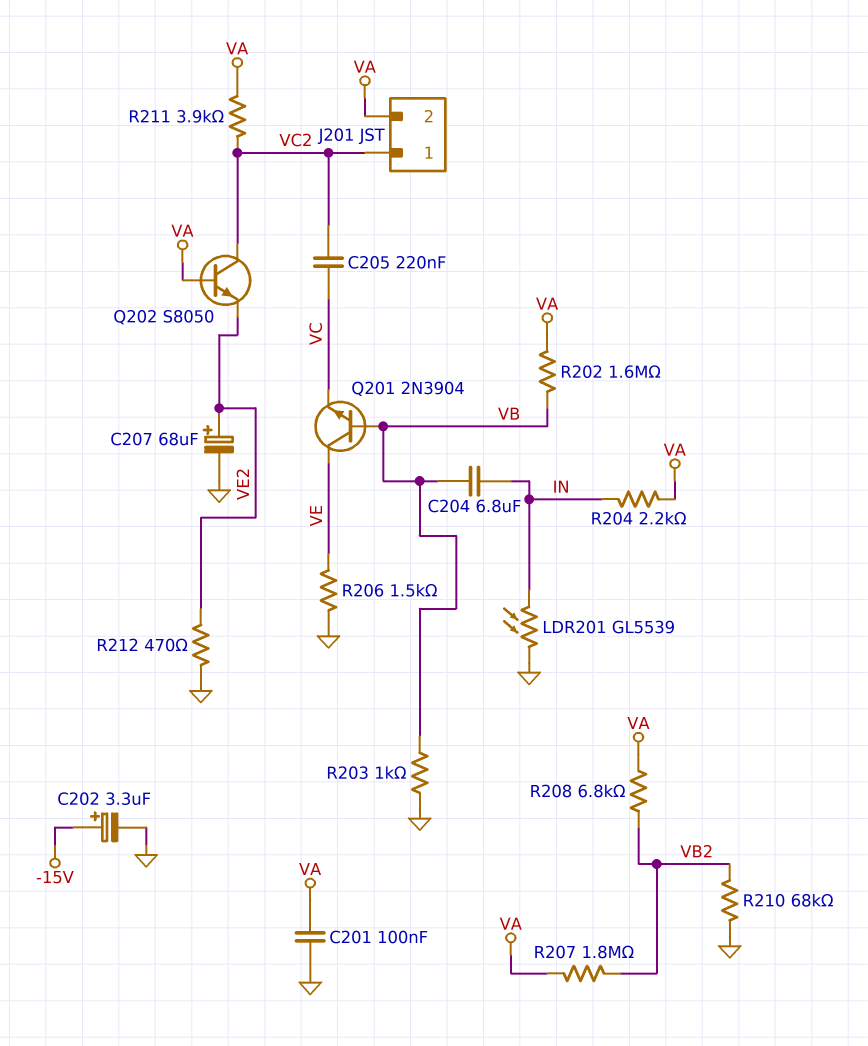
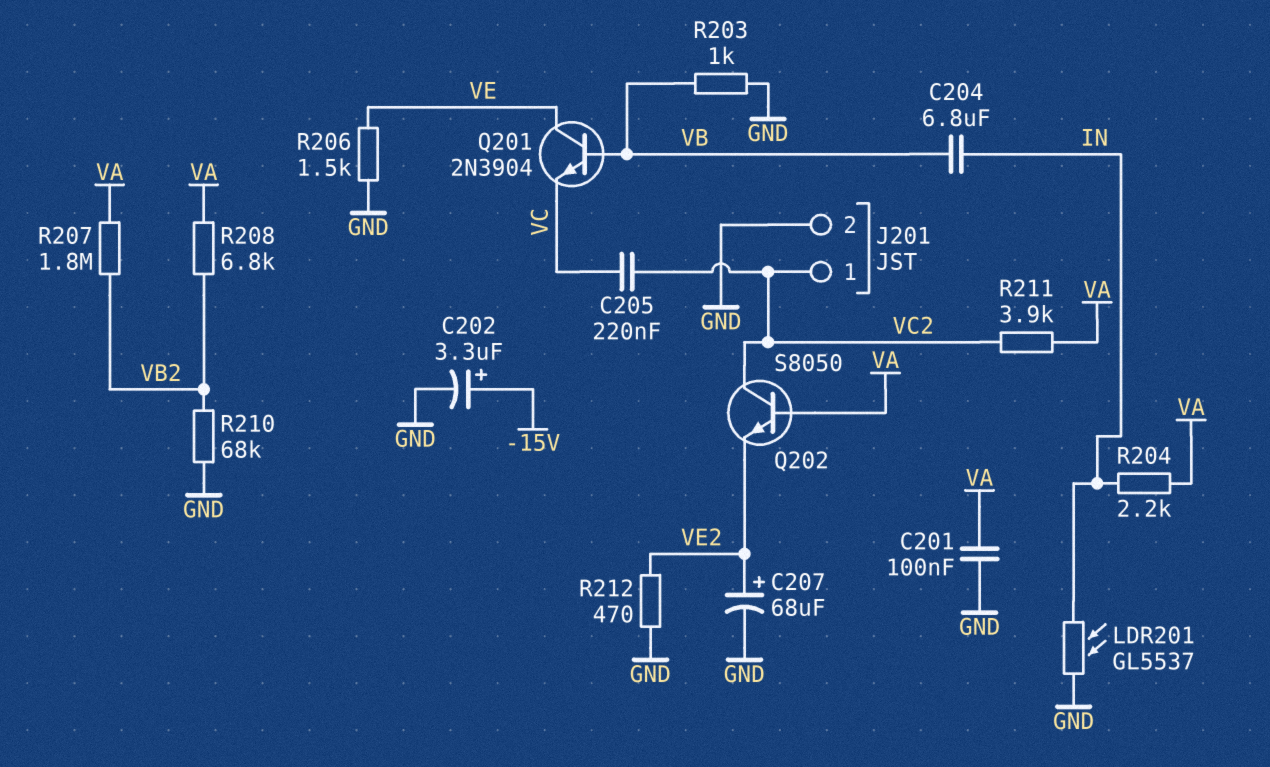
J201 pin 2: VA -> GND
LDR201: GL5539 (GND, IN) -> GL5537 (GND, IN)
R202: 1.6M (VA, VB) -> none

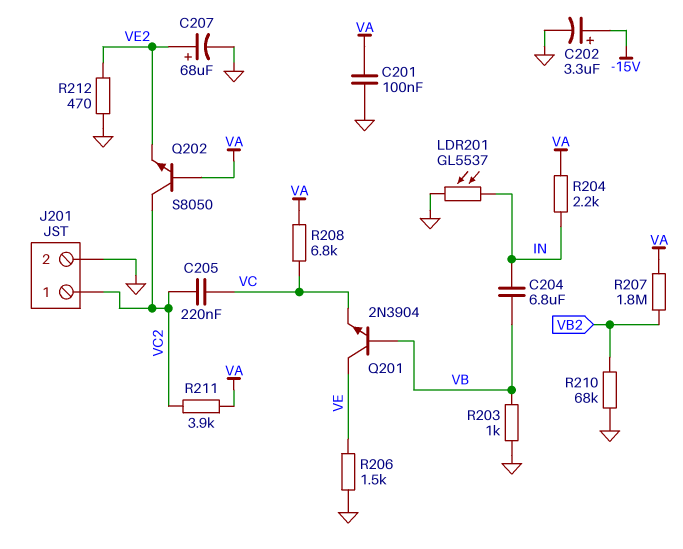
R208: 6.8k (VA, VB2) -> 6.8k (VA, VC)

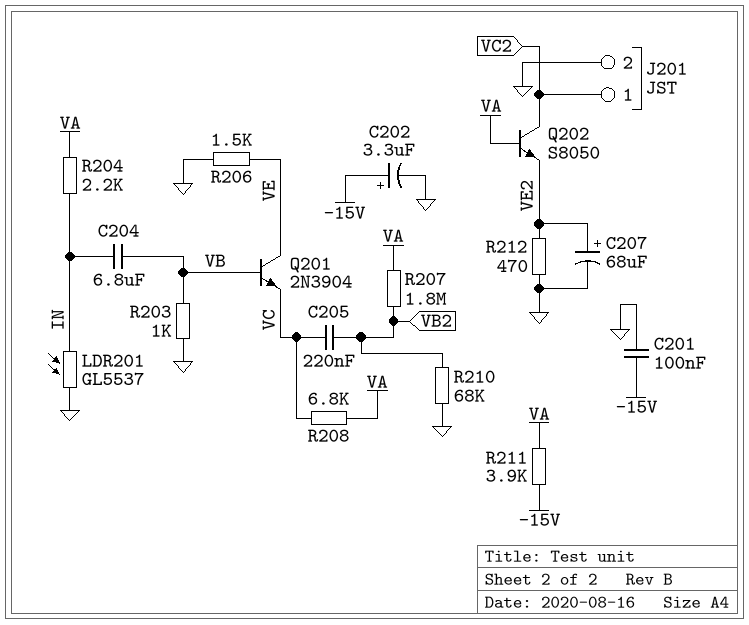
C201: 100nF (GND, VA) -> 100nF (-15V, GND)
C205: 220nF (VC, VC2) -> 220nF (VB2, VC)
R211: 3.9k (VA, VC2) -> 3.9k (-15V, VA)

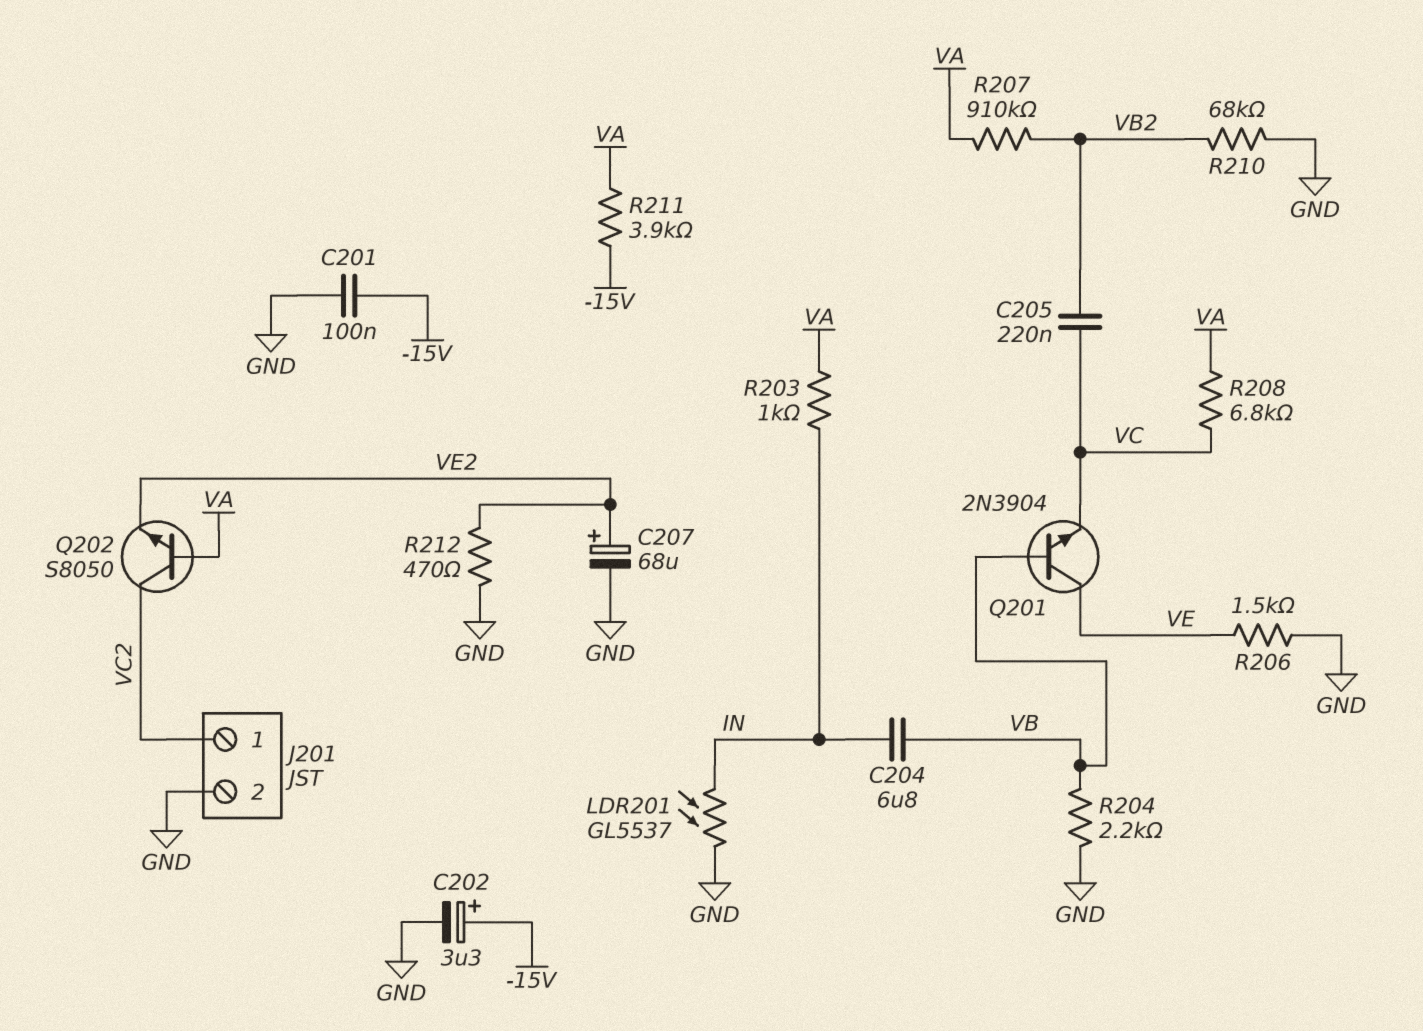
R203: 1k (GND, VB) -> 1k (IN, VA)
R204: 2.2k (IN, VA) -> 2.2k (GND, VB)
R207: 1.8M (VA, VB2) -> 910k (VA, VB2)

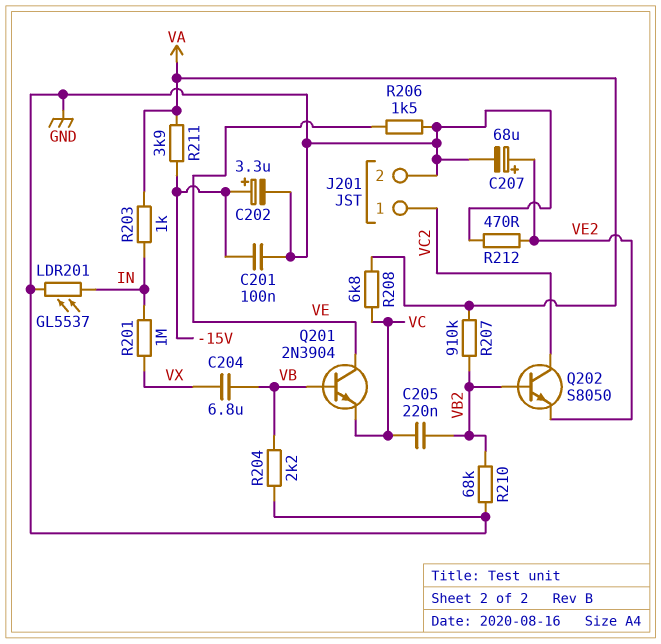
C204: 6.8uF (IN, VB) -> 6.8uF (VB, VX)
Q202: NPN S8050 (B VA, C VC2, E VE2) -> NPN S8050 (B VB2, C VC2, E VE2)
R201: none -> 1M (IN, VX)

